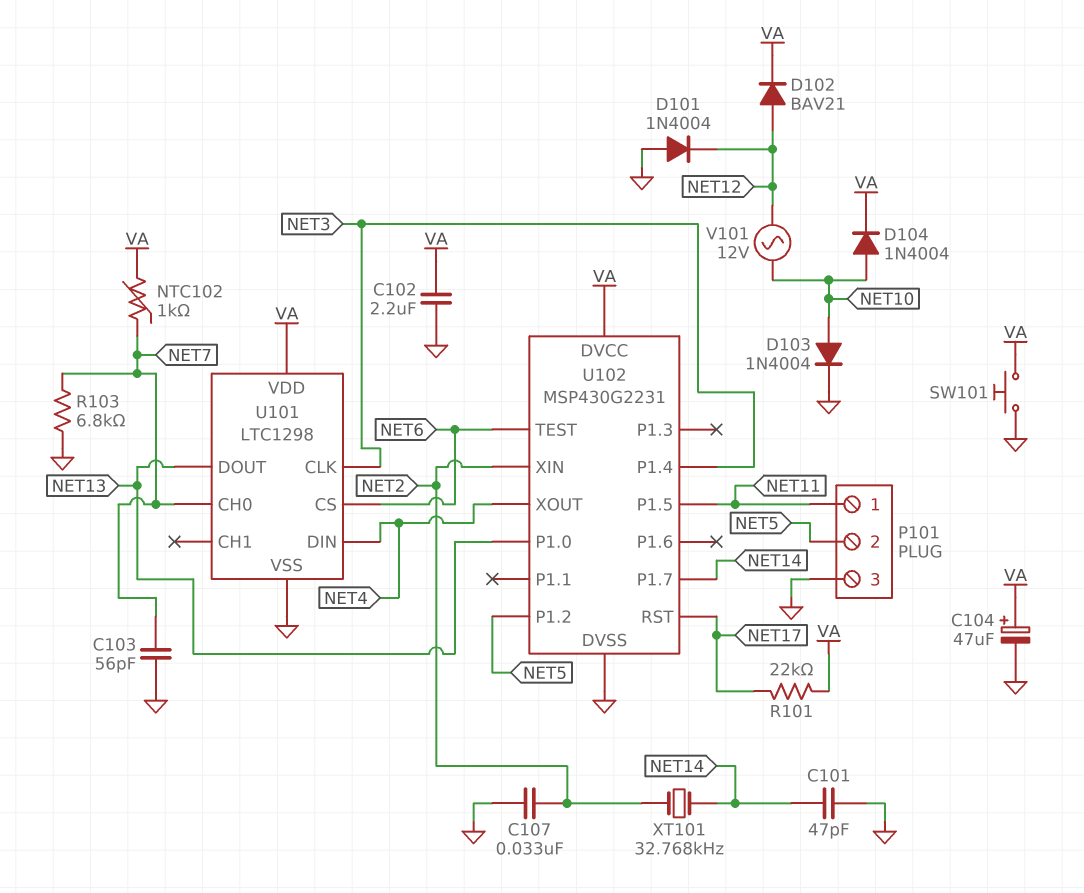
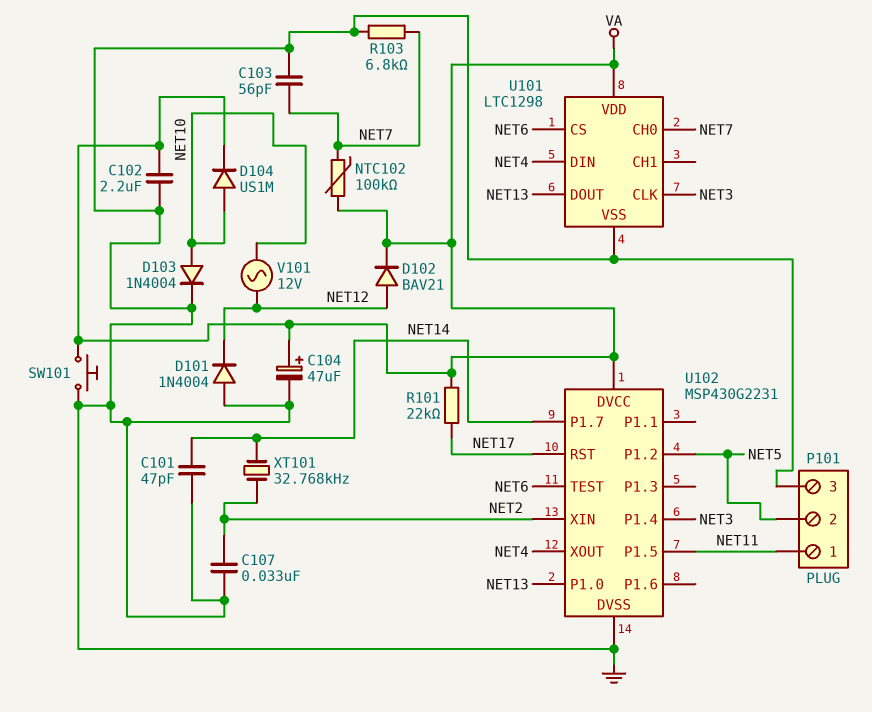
D104: diode 1N4004 (A NET10, K VA) -> diode US1M (A NET10, K VA)
NTC102: 1k (NET7, VA) -> 100k (NET7, VA)

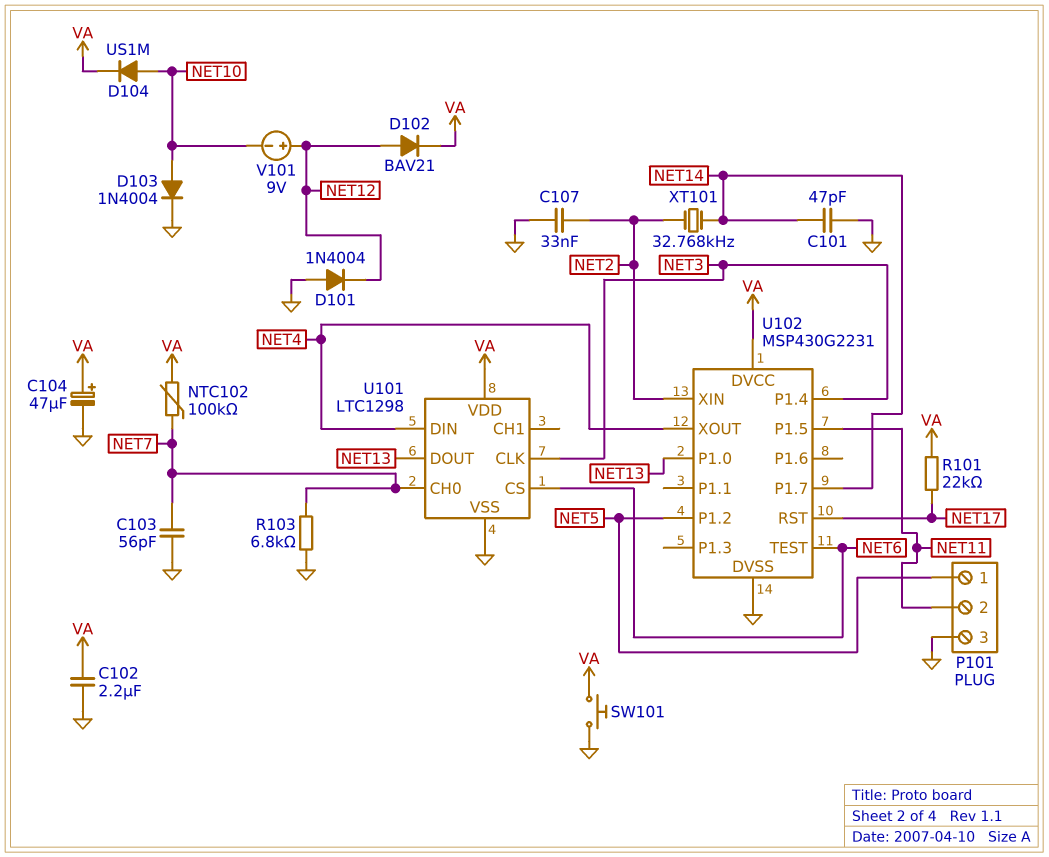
P101 pin 1: NET11 -> NET5
P101 pin 2: NET5 -> NET11
V101: AC 12V (NET10, NET12) -> 9V (plus NET12, minus NET10)

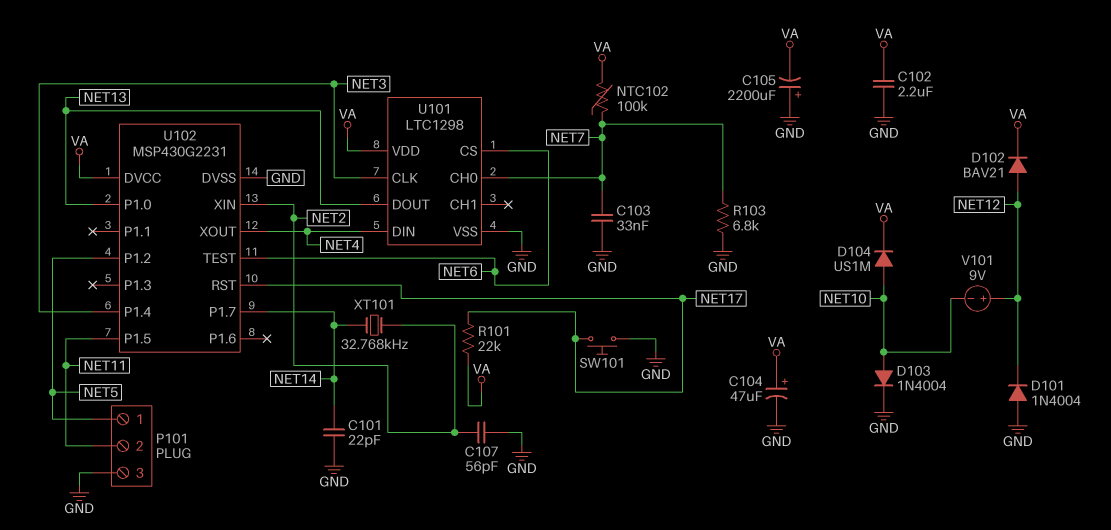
C101: 47pF (GND, NET14) -> 22pF (GND, NET14)
C103: 56pF (GND, NET7) -> 33nF (GND, NET7)
C105: none -> 2200uF (plus GND, minus VA)
C107: 33nF (GND, NET2) -> 56pF (GND, NET2)
SW101: button (GND, VA) -> button (GND, NET17)

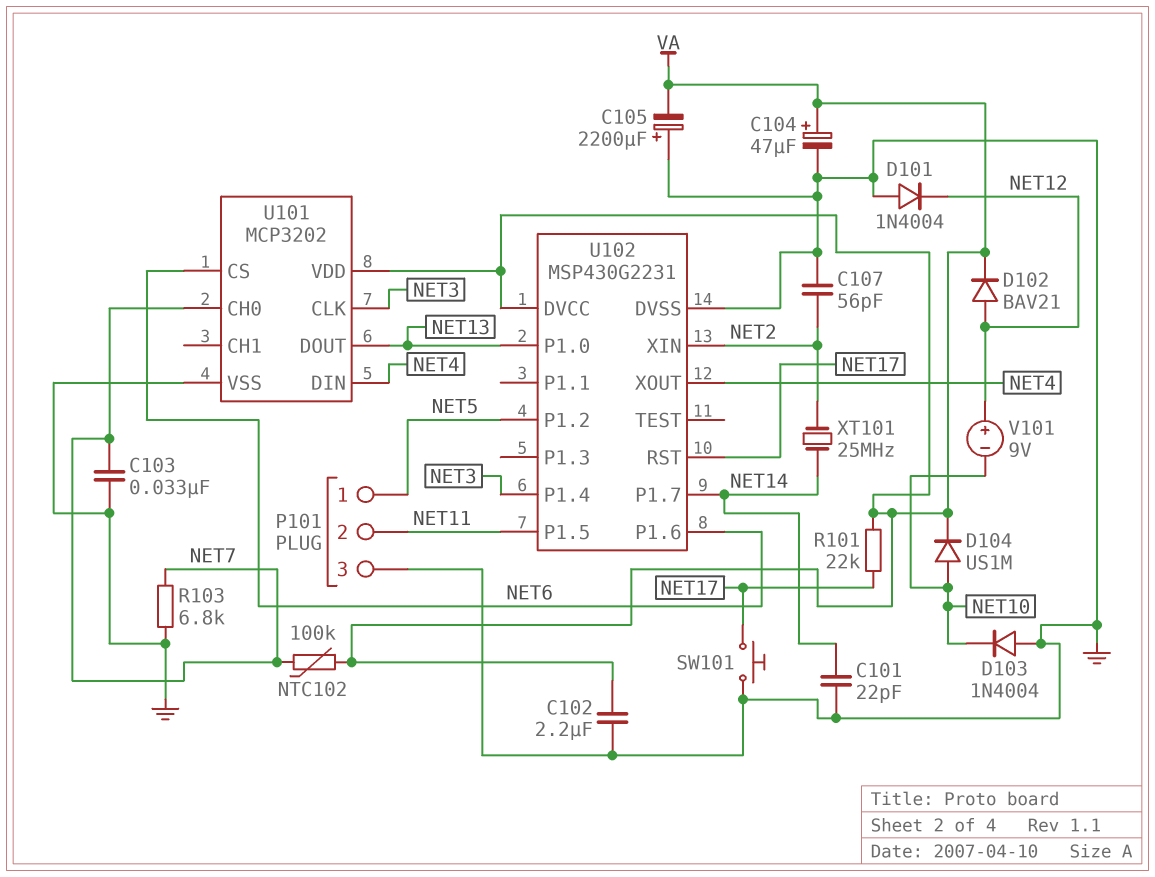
D103: diode 1N4004 (A NET10, K GND) -> diode 1N4004 (A GND, K NET10)
U101: LTC1298 -> MCP3202
U102 pin P1.6: none -> NET6
U102 pin TEST: NET6 -> none
XT101: 32.768kHz (NET2, NET14) -> 25MHz (NET2, NET14)

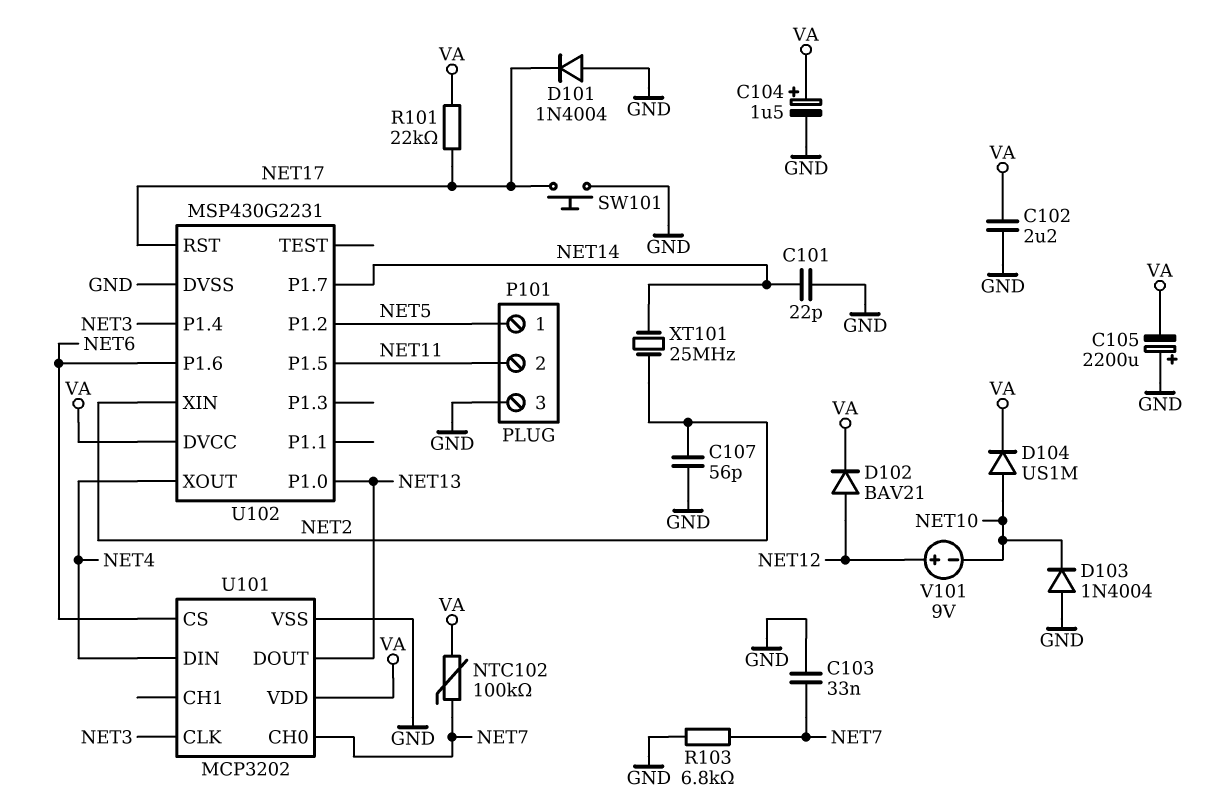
C104: 47uF (plus VA, minus GND) -> 1.5uF (plus VA, minus GND)
D101: diode 1N4004 (A GND, K NET12) -> diode 1N4004 (A GND, K NET17)

